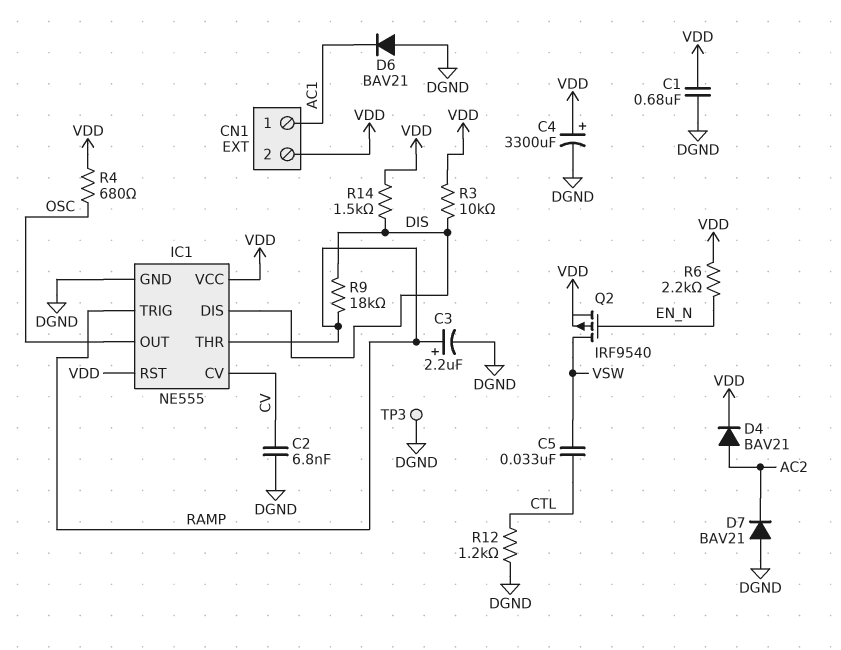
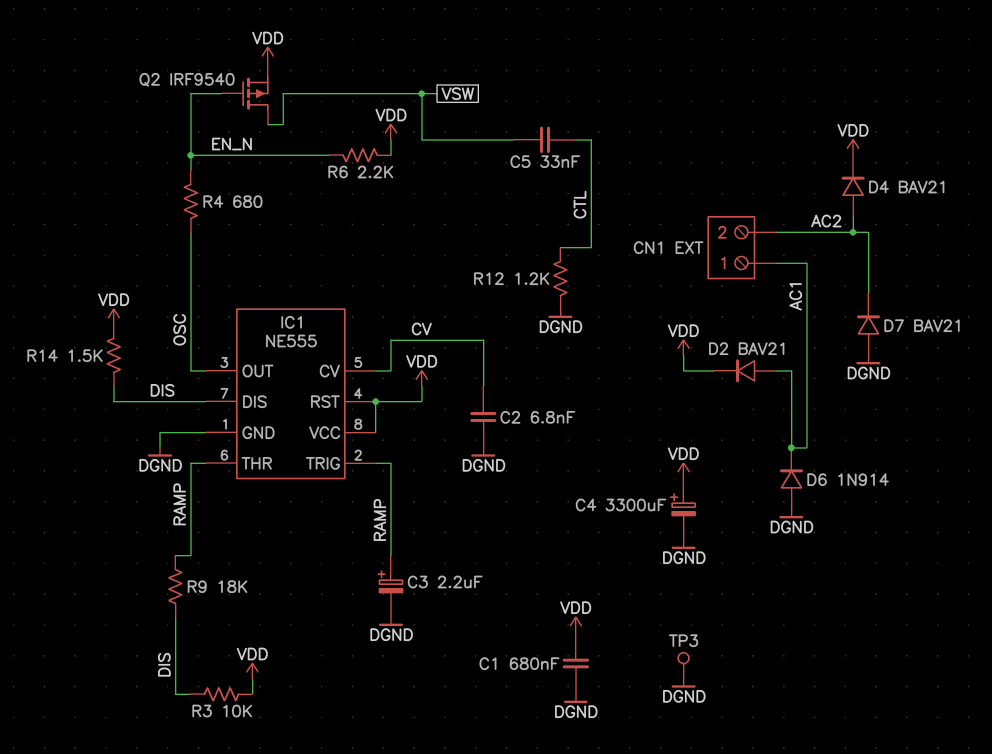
CN1 pin 2: VDD -> AC2
D2: none -> diode BAV21 (A AC1, K VDD)
D6: diode BAV21 (A DGND, K AC1) -> diode 1N914 (A DGND, K AC1)
R4: 680 (OSC, VDD) -> 680 (EN_N, OSC)

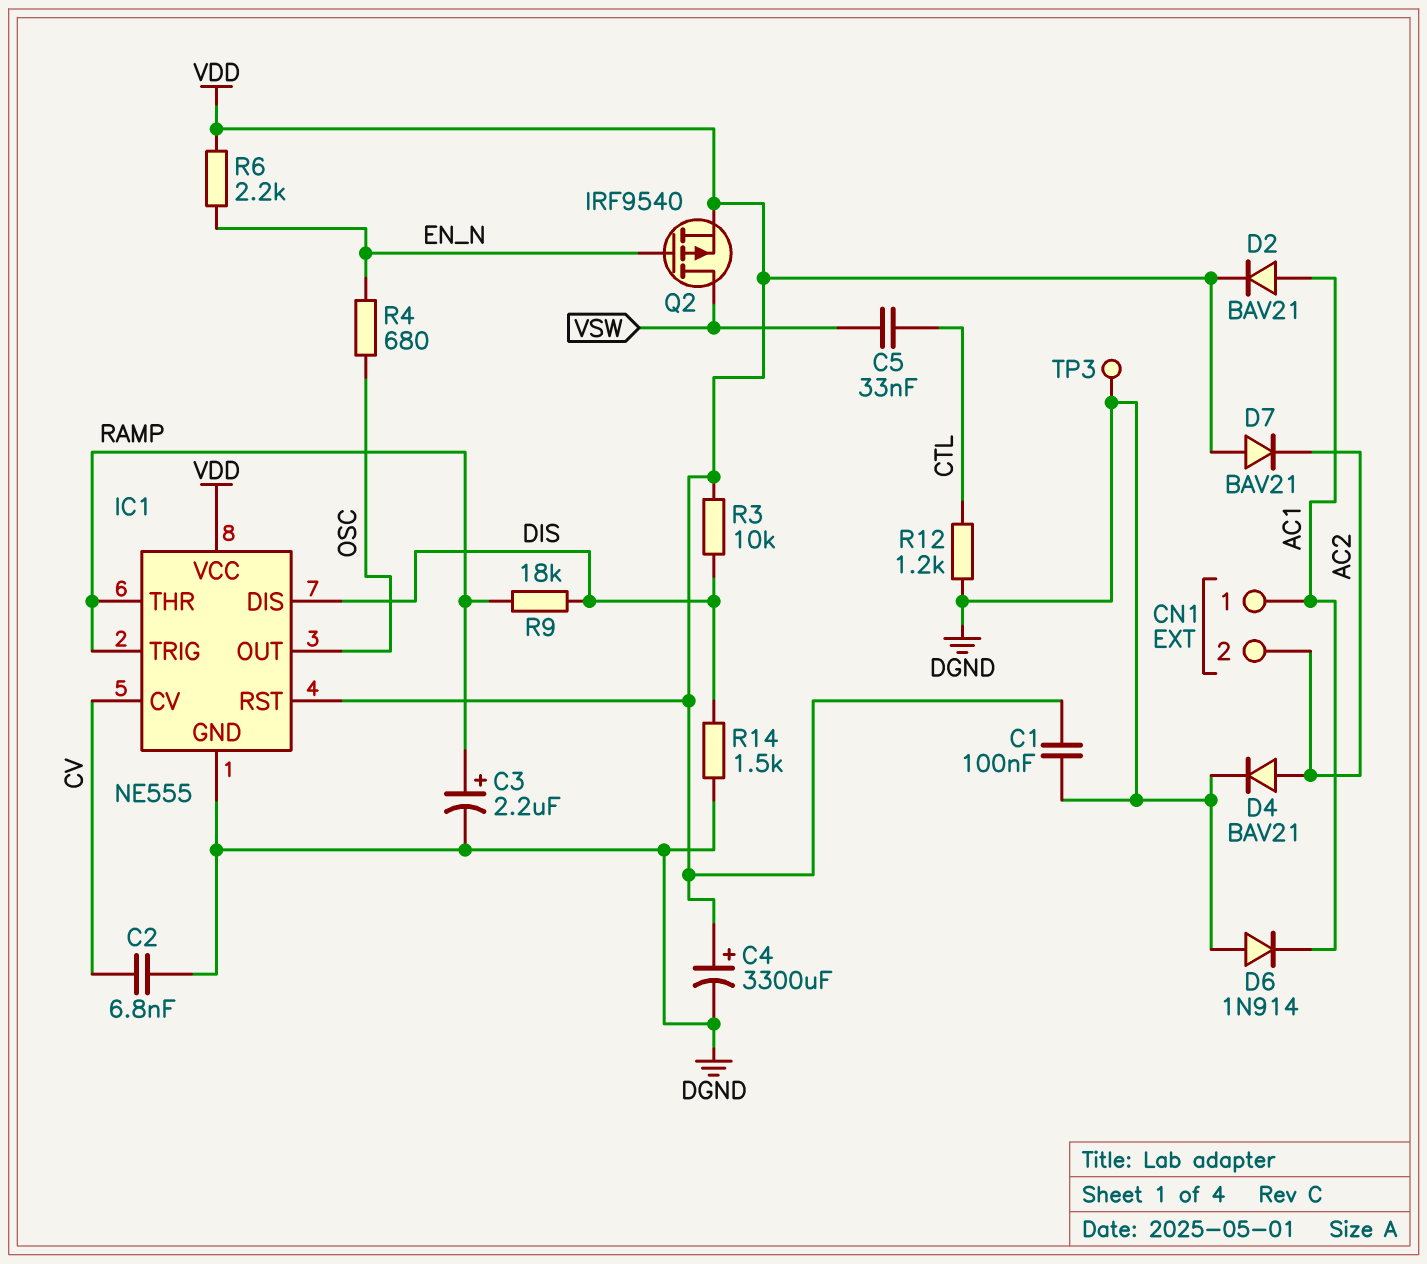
C1: 680nF (DGND, VDD) -> 100nF (DGND, VDD)
D4: diode BAV21 (A AC2, K VDD) -> diode BAV21 (A AC2, K DGND)
D7: diode BAV21 (A DGND, K AC2) -> diode BAV21 (A VDD, K AC2)
R14: 1.5k (DIS, VDD) -> 1.5k (DGND, DIS)

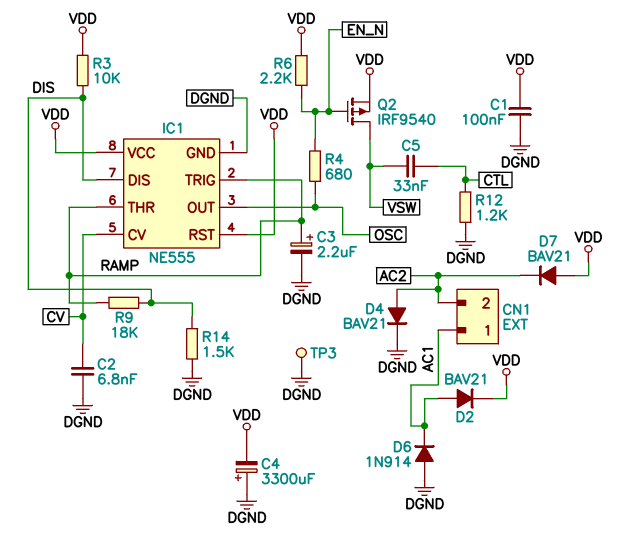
C4: 3300uF (plus VDD, minus DGND) -> 3300uF (plus DGND, minus VDD)

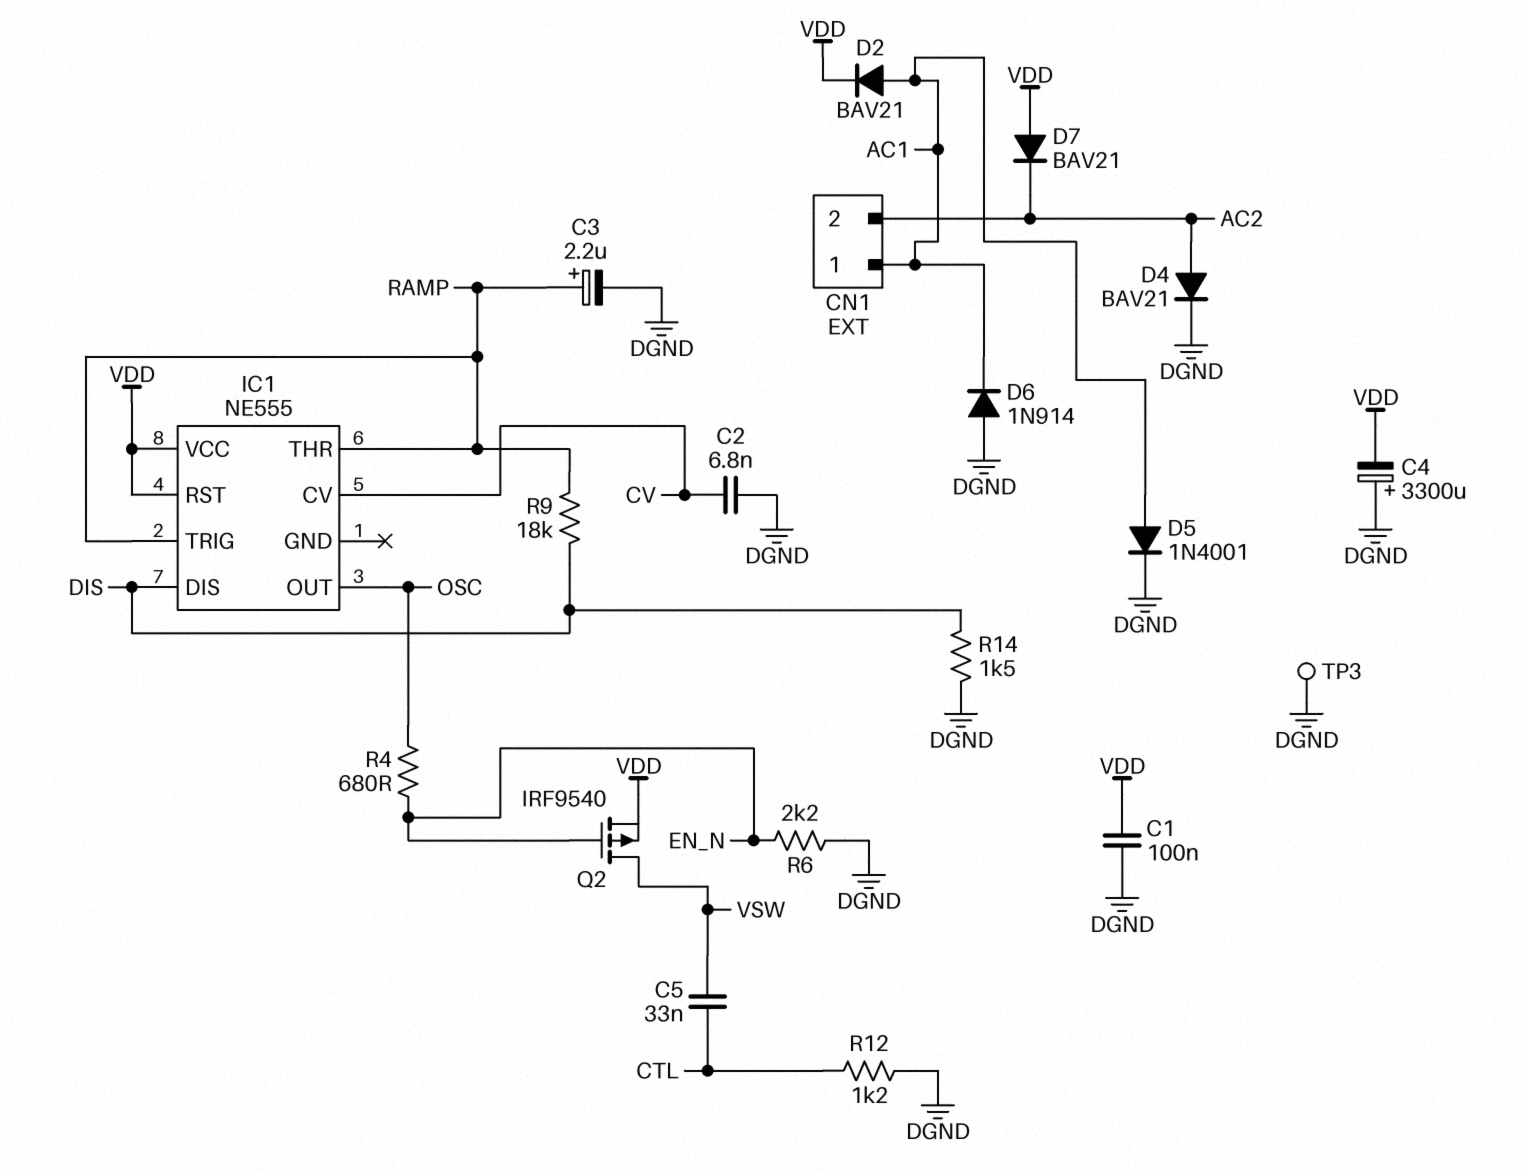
D5: none -> diode 1N4001 (A AC1, K DGND)
IC1 pin GND: DGND -> none
R3: 10k (DIS, VDD) -> none
R6: 2.2k (EN_N, VDD) -> 2.2k (DGND, EN_N)

